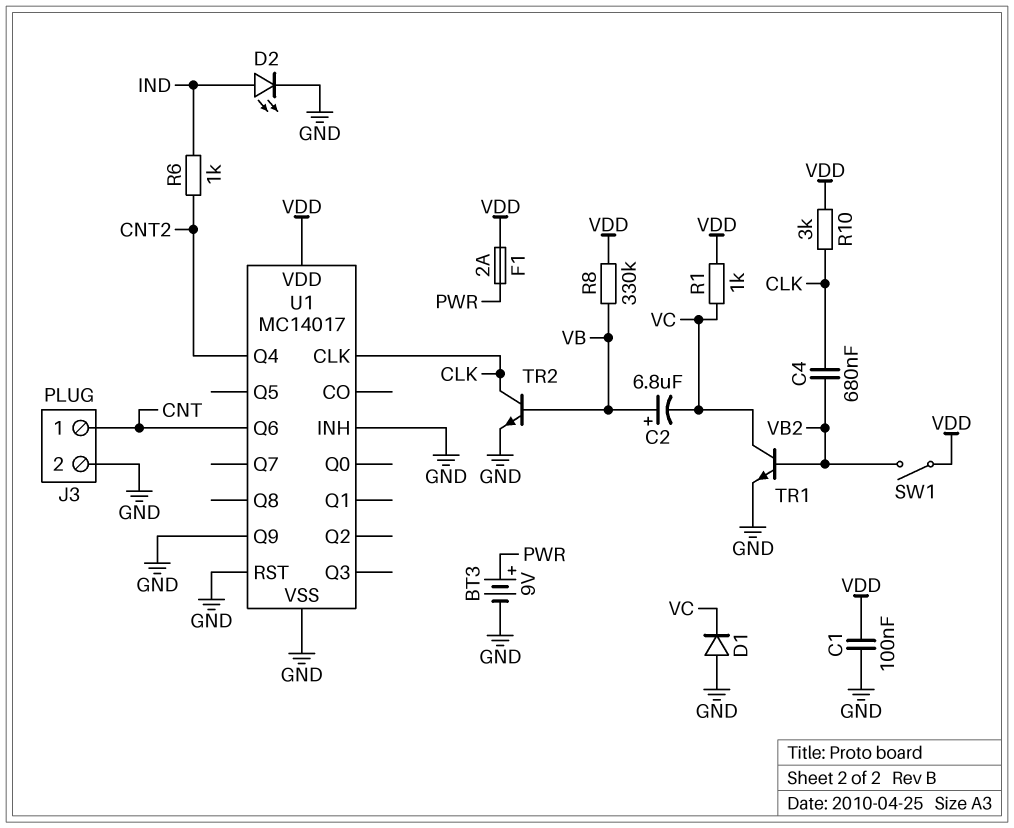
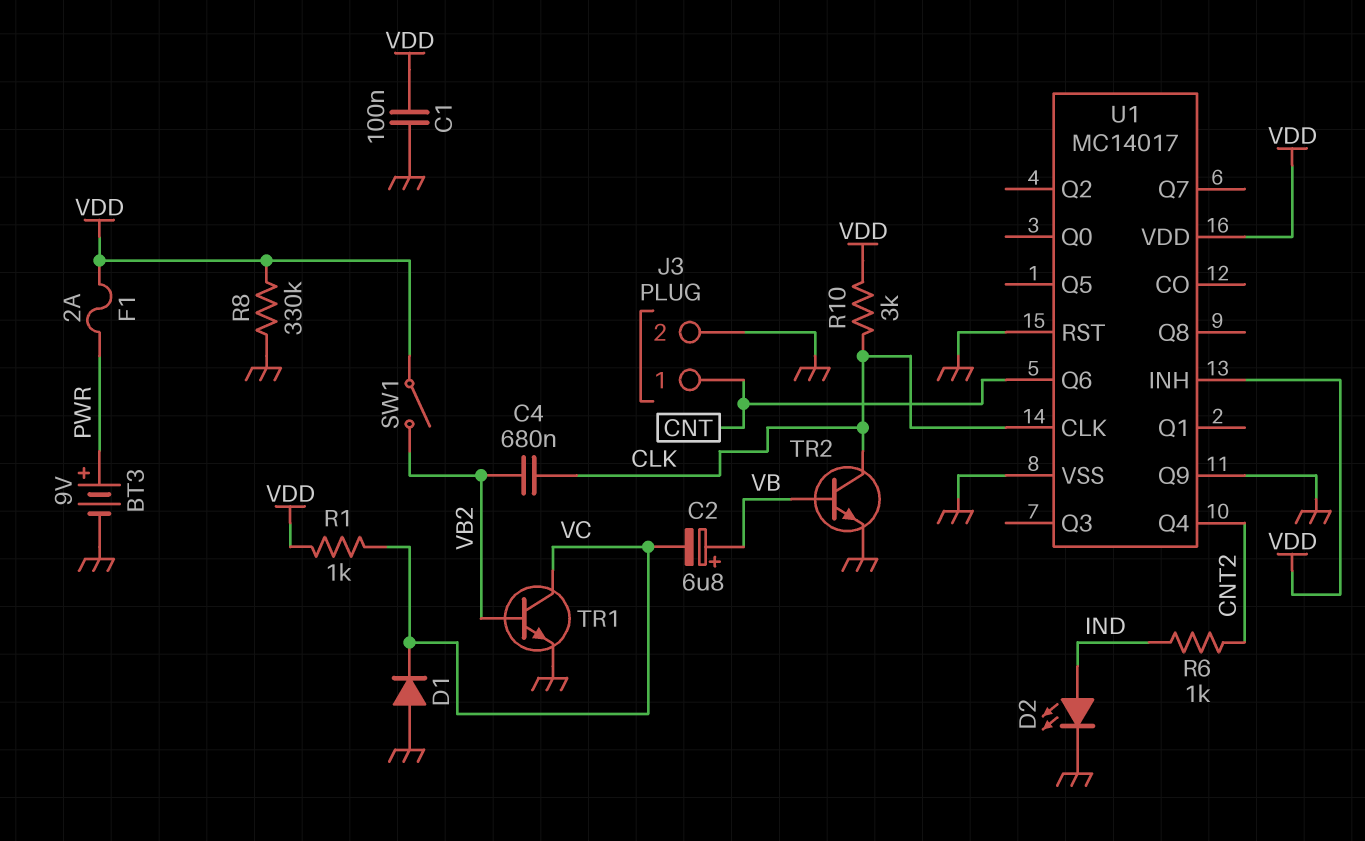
R8: 330k (VB, VDD) -> 330k (GND, VDD)
U1 pin INH: GND -> VDD

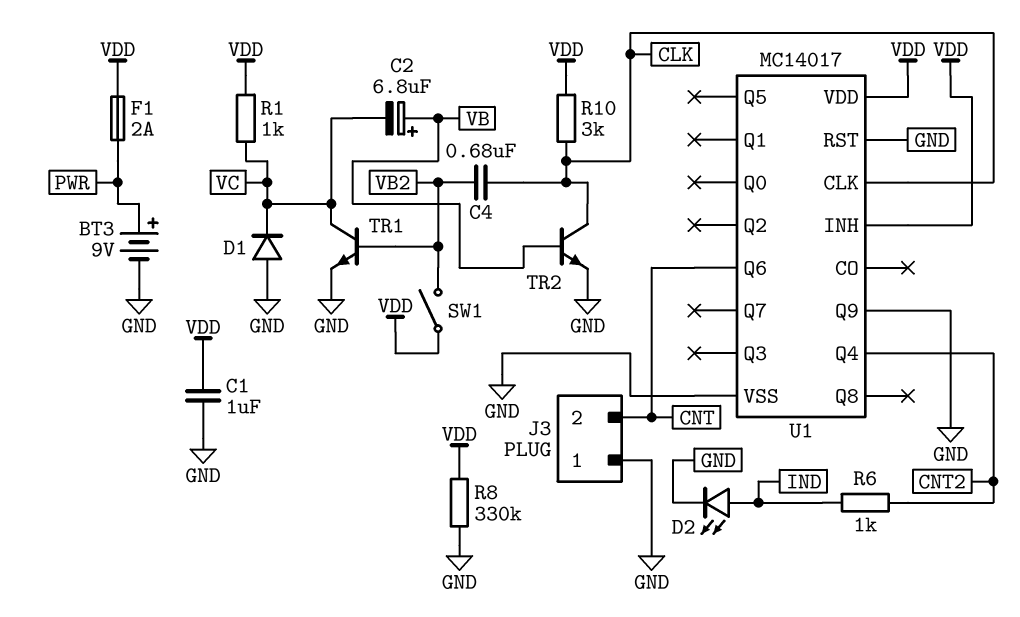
C1: 100nF (GND, VDD) -> 1uF (GND, VDD)
J3 pin 1: CNT -> GND
J3 pin 2: GND -> CNT

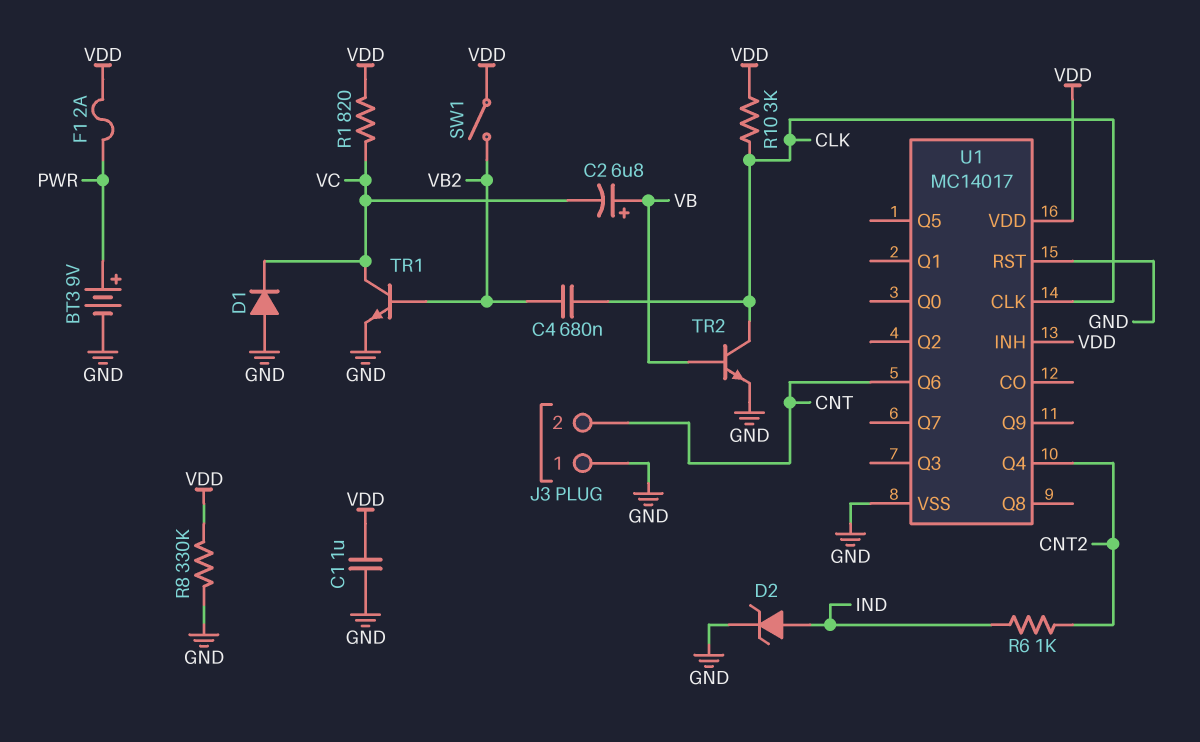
D2: LED (A IND, K GND) -> zener (A IND, K GND)
R1: 1k (VC, VDD) -> 820 (VC, VDD)
U1 pin Q9: GND -> none

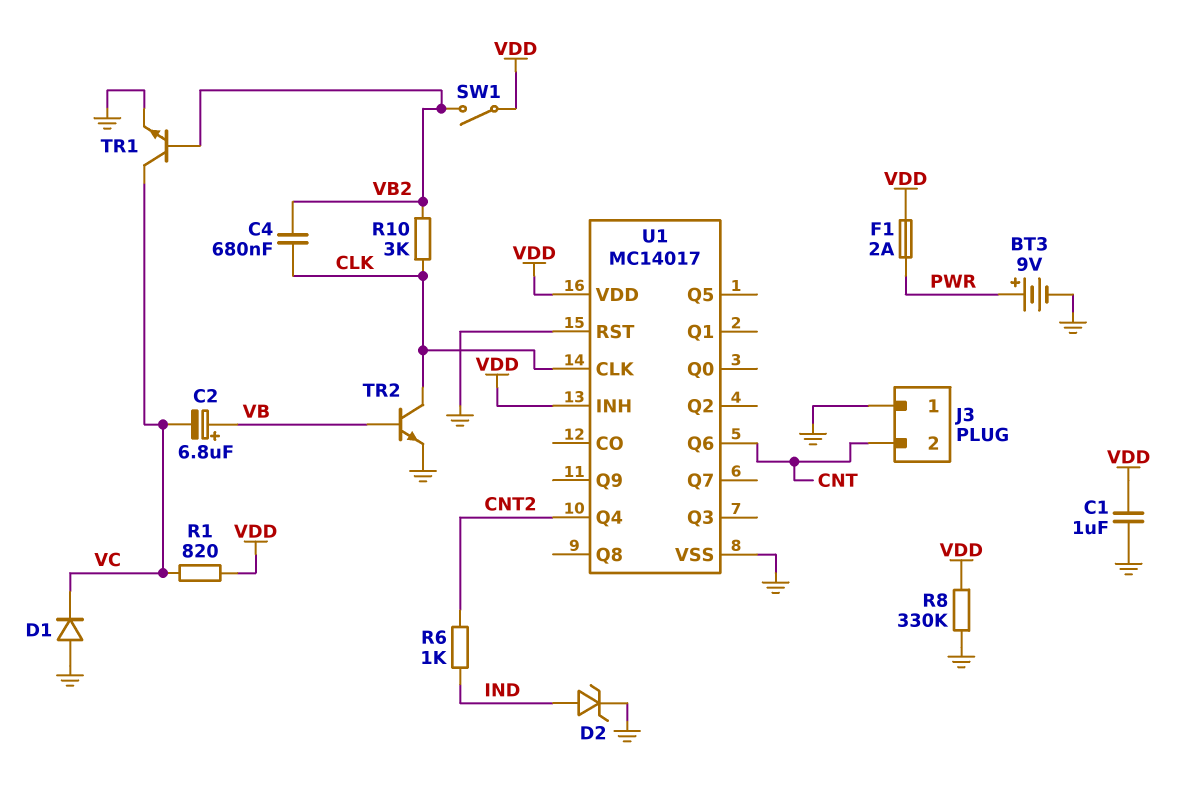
R10: 3k (CLK, VDD) -> 3k (CLK, VB2)

